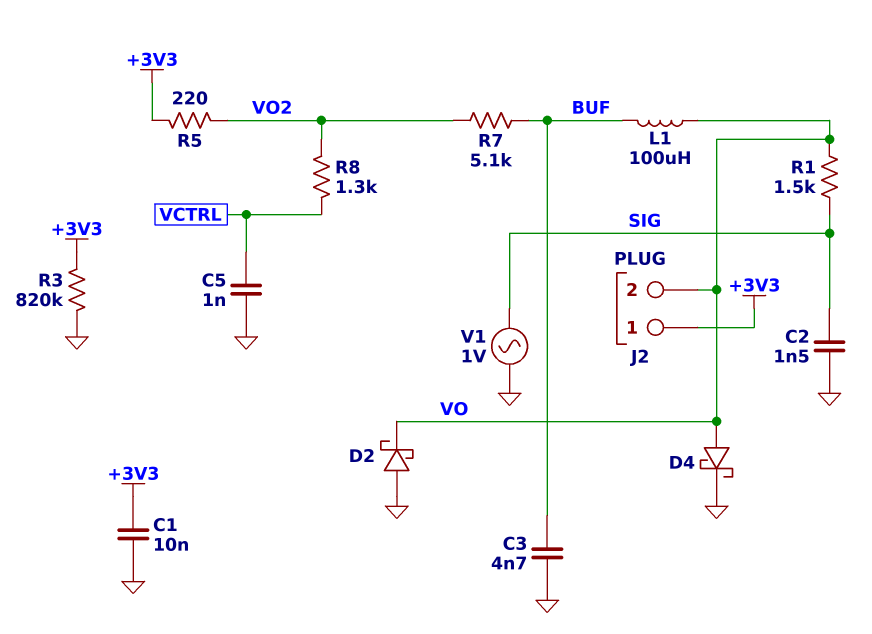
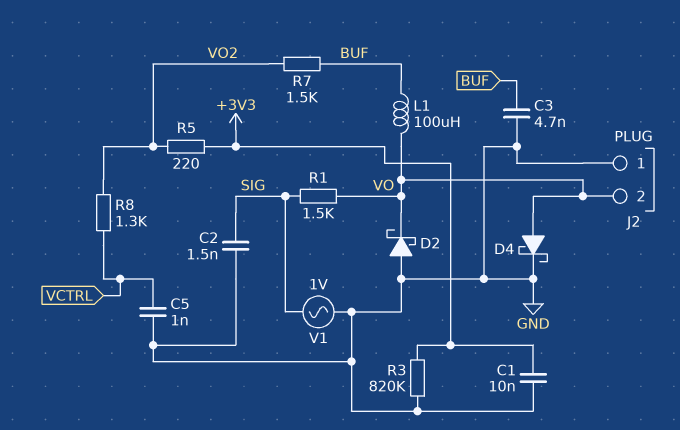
J2 pin 1: +3V3 -> GND
R7: 5.1k (BUF, VO2) -> 1.5k (BUF, VO2)

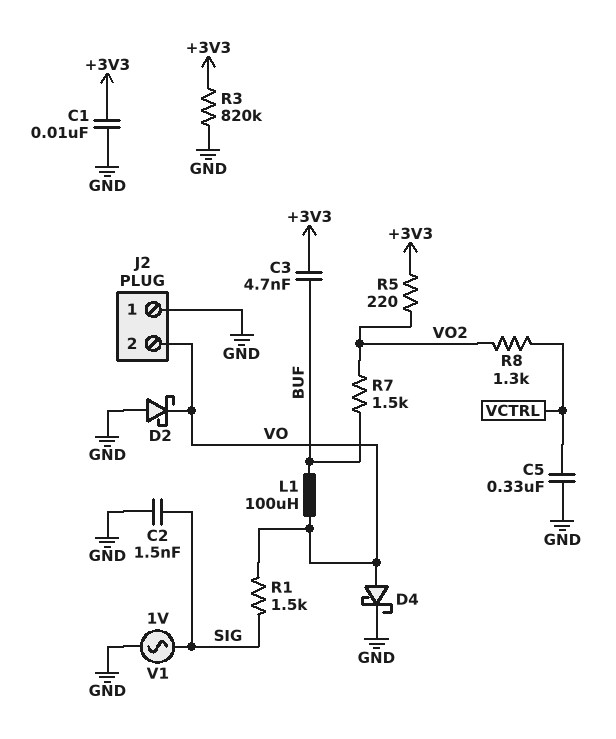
C3: 4.7nF (BUF, GND) -> 4.7nF (+3V3, BUF)
C5: 1nF (GND, VCTRL) -> 330nF (GND, VCTRL)

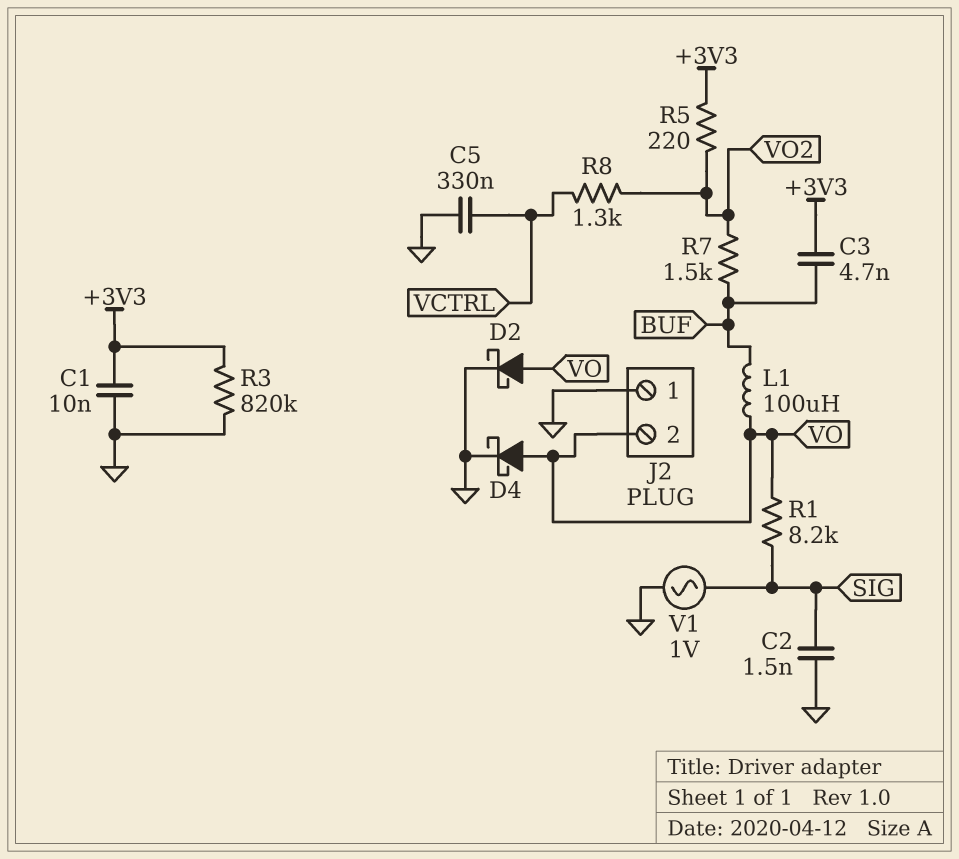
D2: schottky (A GND, K VO) -> schottky (A VO, K GND)
R1: 1.5k (SIG, VO) -> 8.2k (SIG, VO)

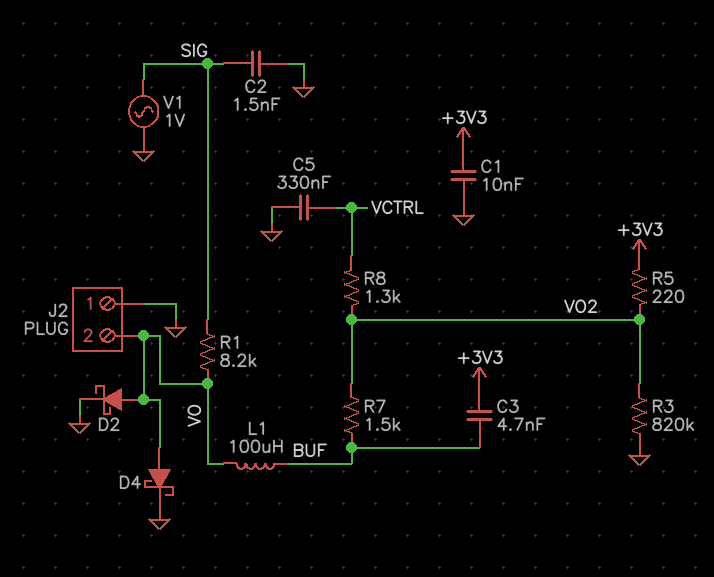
R3: 820k (+3V3, GND) -> 820k (GND, VO2)

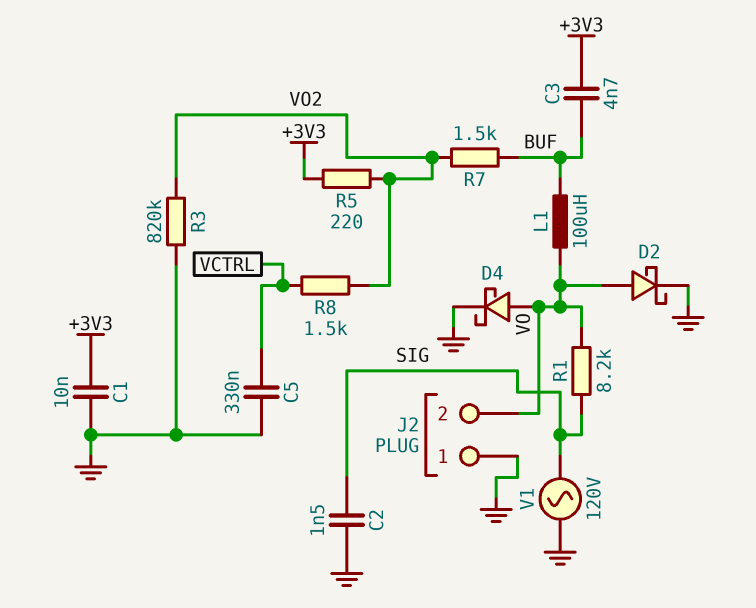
R8: 1.3k (VCTRL, VO2) -> 1.5k (VCTRL, VO2)
V1: AC 1V (GND, SIG) -> AC 120V (GND, SIG)

